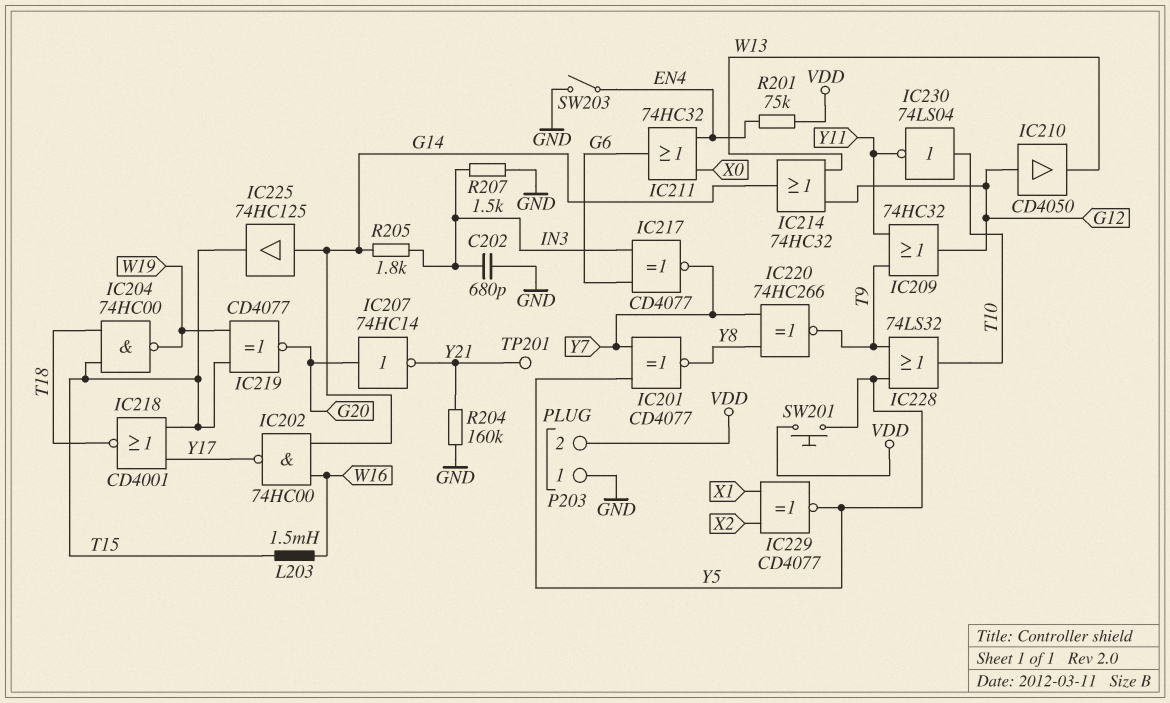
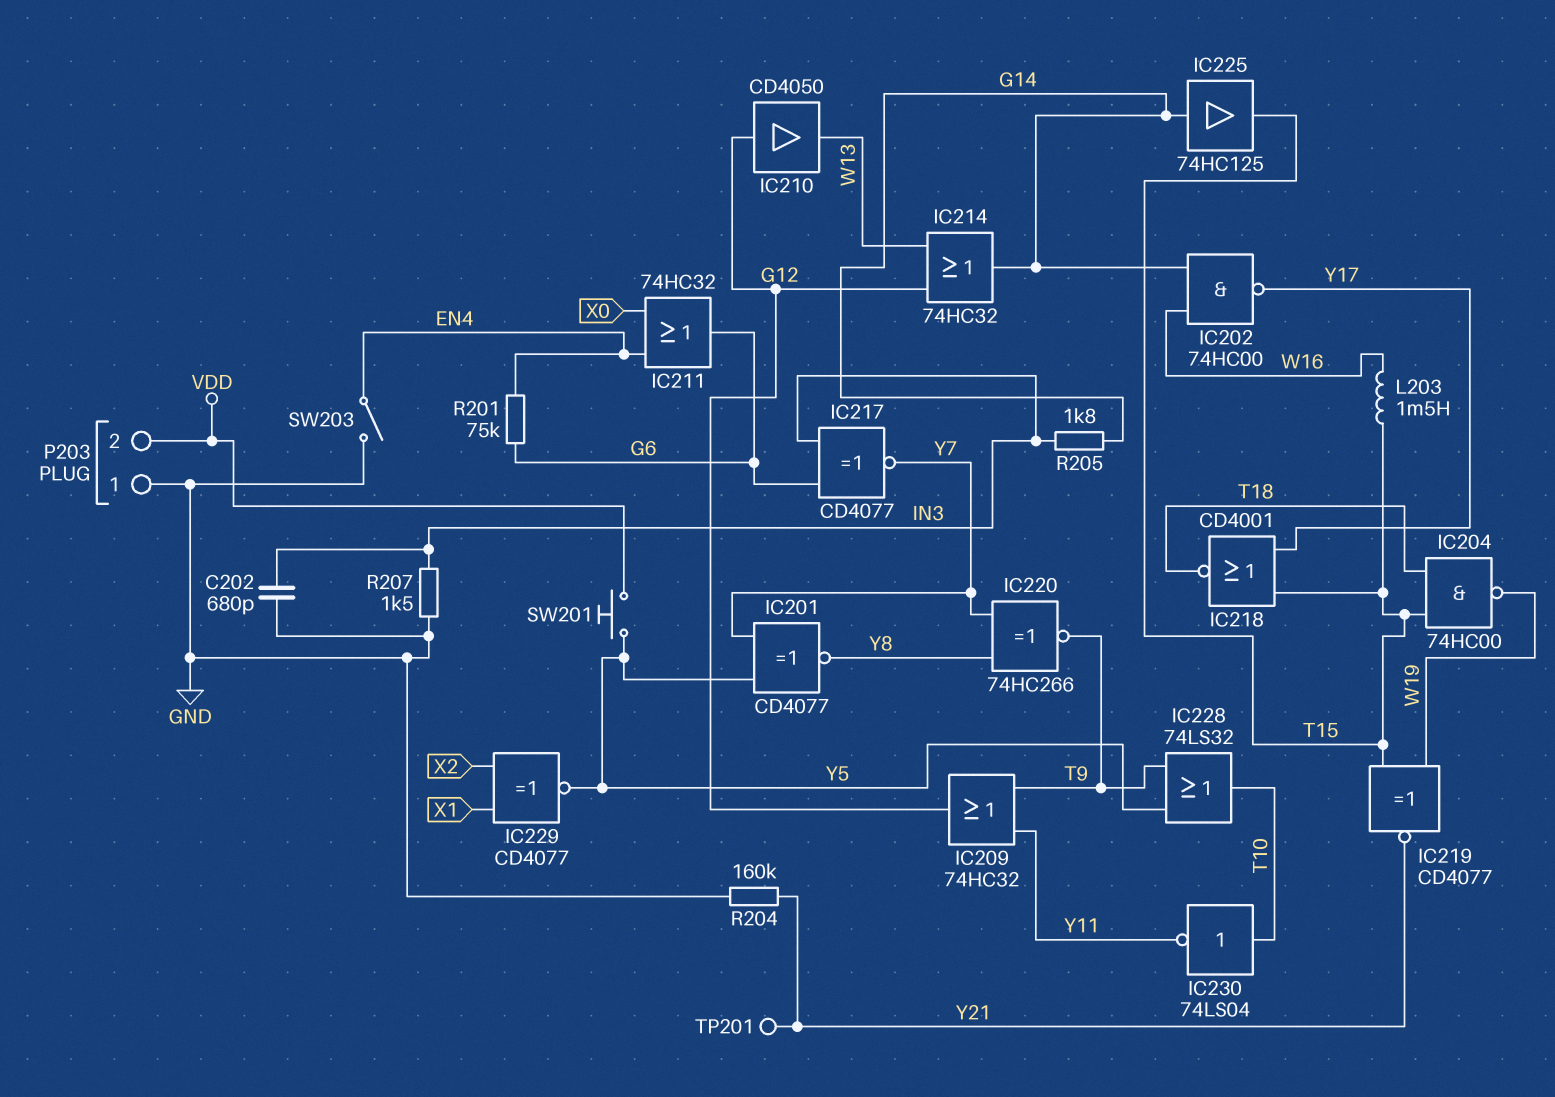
IC207: NOT 74HC14 (in G20, out Y21) -> none
IC219: XNOR CD4077 (in T15, in W19, out G20) -> XNOR CD4077 (in T15, in W19, out Y21)
R201: 75k (EN4, VDD) -> 75k (EN4, G6)

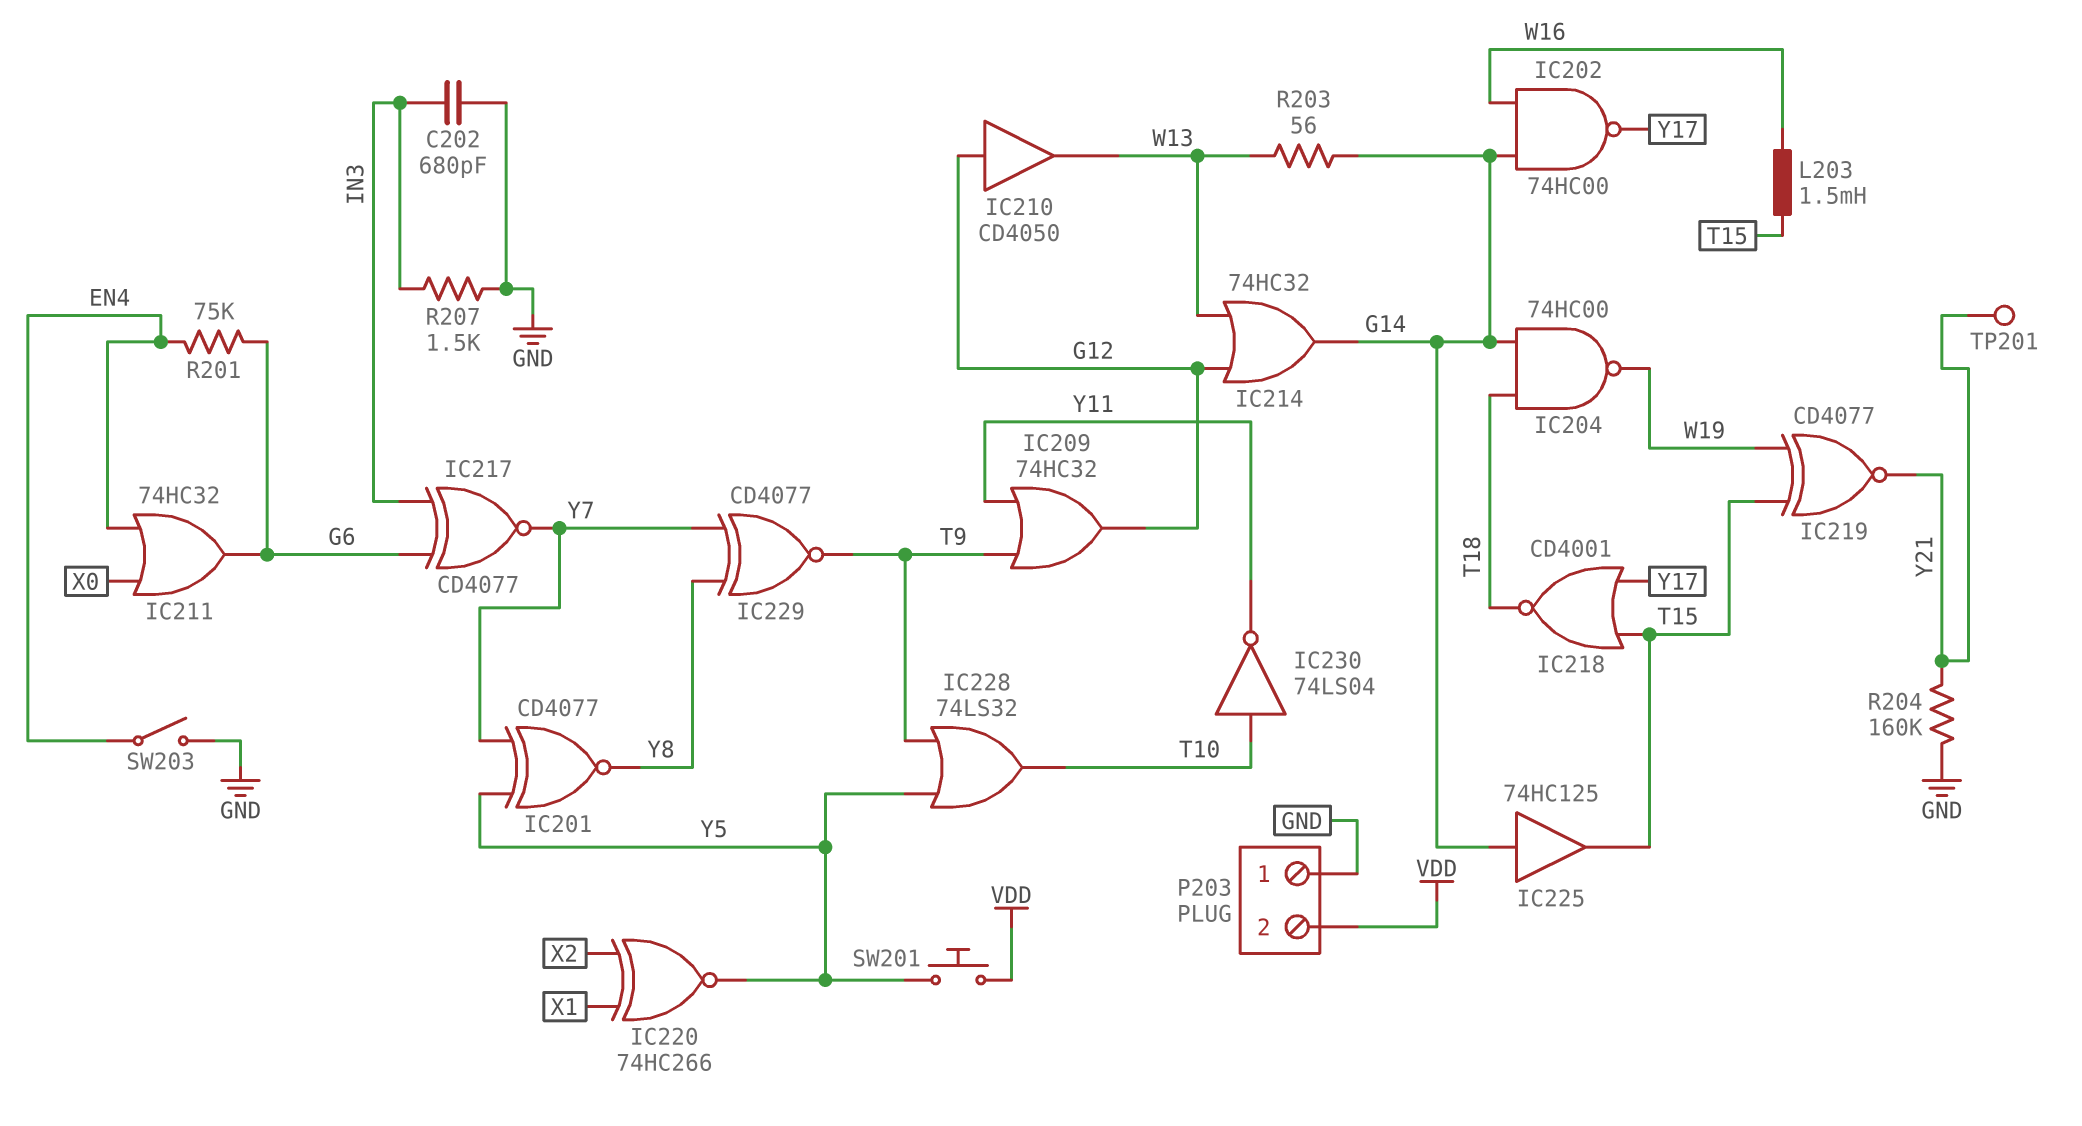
IC204: NAND 74HC00 (in T15, in T18, out W19) -> NAND 74HC00 (in G14, in T18, out W19)
IC220: XNOR 74HC266 (in Y7, in Y8, out T9) -> XNOR 74HC266 (in X1, in X2, out Y5)
IC229: XNOR CD4077 (in X1, in X2, out Y5) -> XNOR CD4077 (in Y7, in Y8, out T9)
R203: none -> 56 (G14, W13)
R205: 1.8k (G14, IN3) -> none

